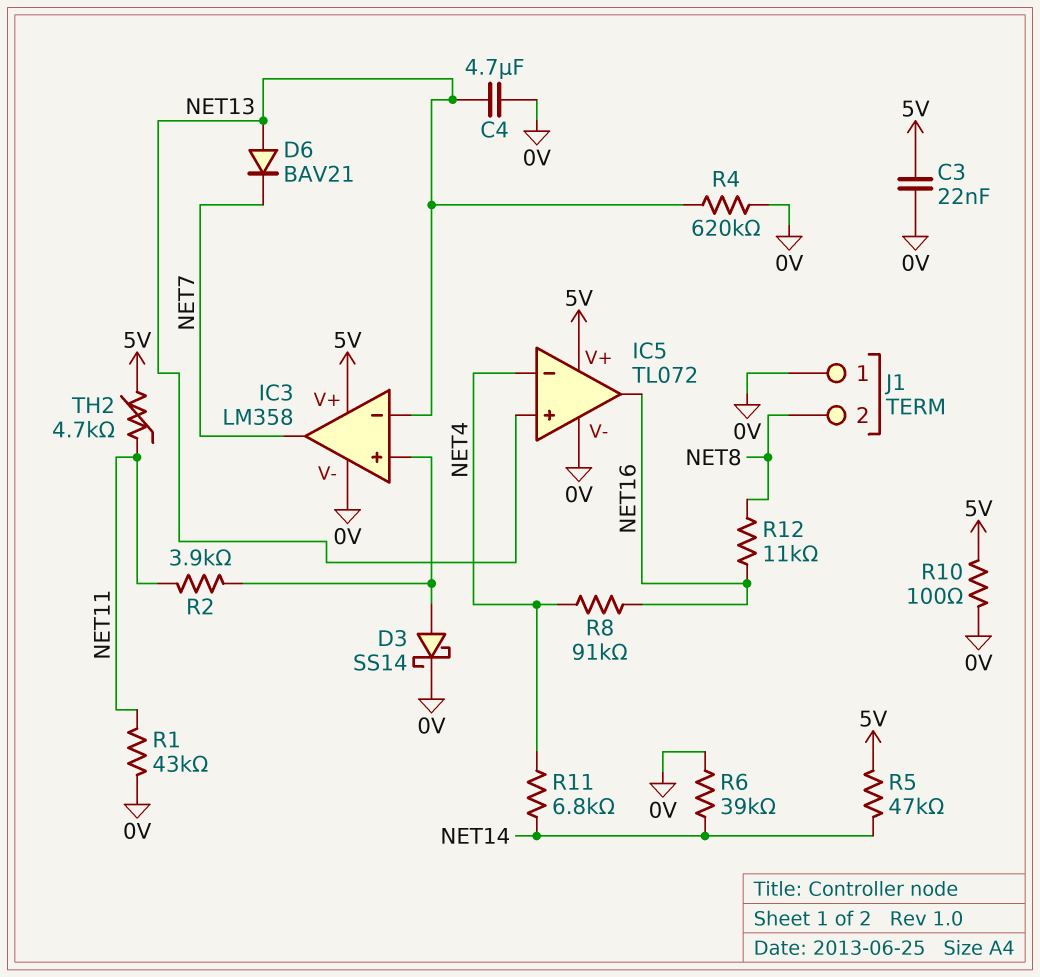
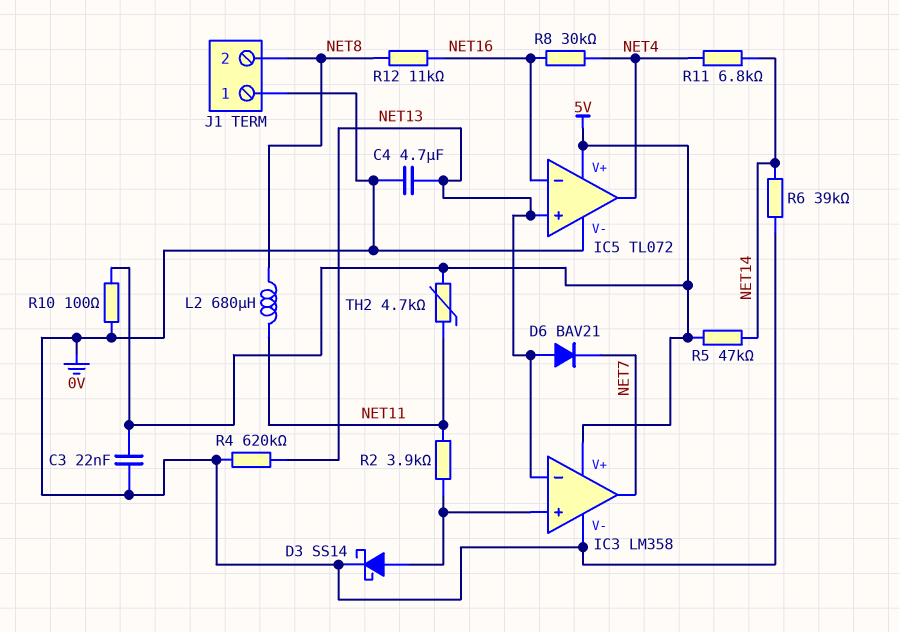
IC5 pin in-: NET4 -> NET16
IC5 pin out: NET16 -> NET4
L2: none -> 680uH (NET8, NET11)
R1: 43k (0V, NET11) -> none
R8: 91k (NET4, NET16) -> 30k (NET4, NET16)

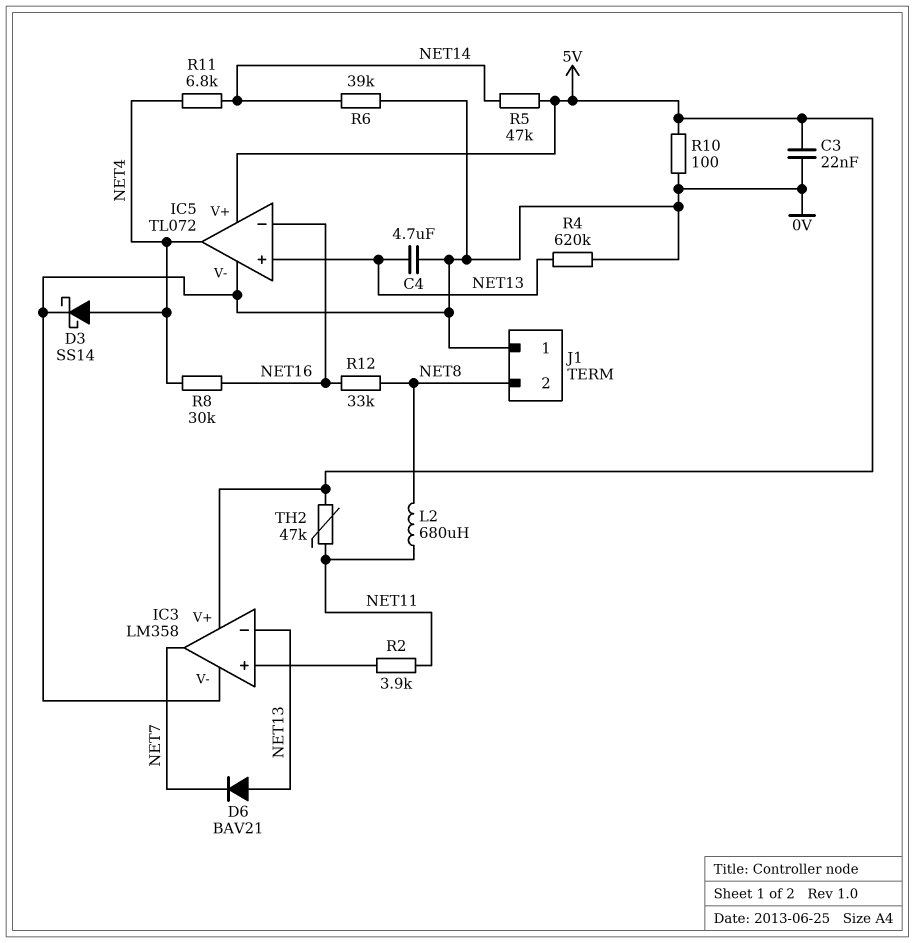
D3: schottky SS14 (A IC3/in+, K 0V) -> schottky SS14 (A NET4, K 0V)
R12: 11k (NET8, NET16) -> 33k (NET8, NET16)
TH2: 4.7k (5V, NET11) -> 47k (5V, NET11)

